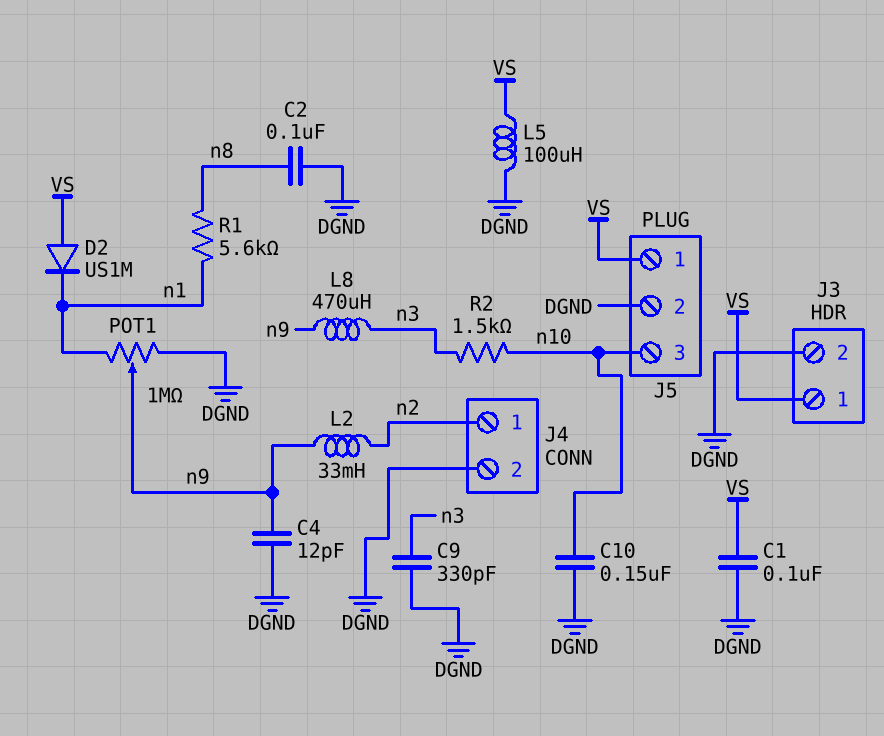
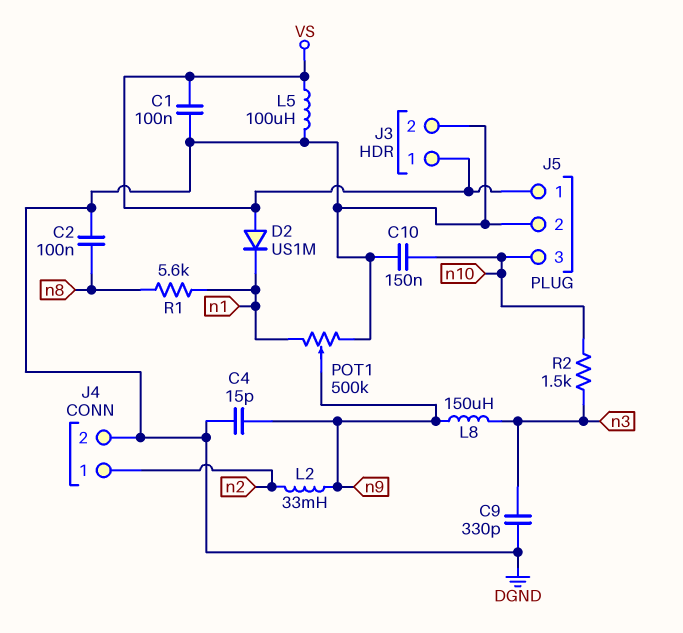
C4: 12pF (DGND, n9) -> 15pF (DGND, n9)
L8: 470uH (n3, n9) -> 150uH (n3, n9)
POT1: 1M (DGND, n1, wiper n9) -> 500k (DGND, n1, wiper n9)

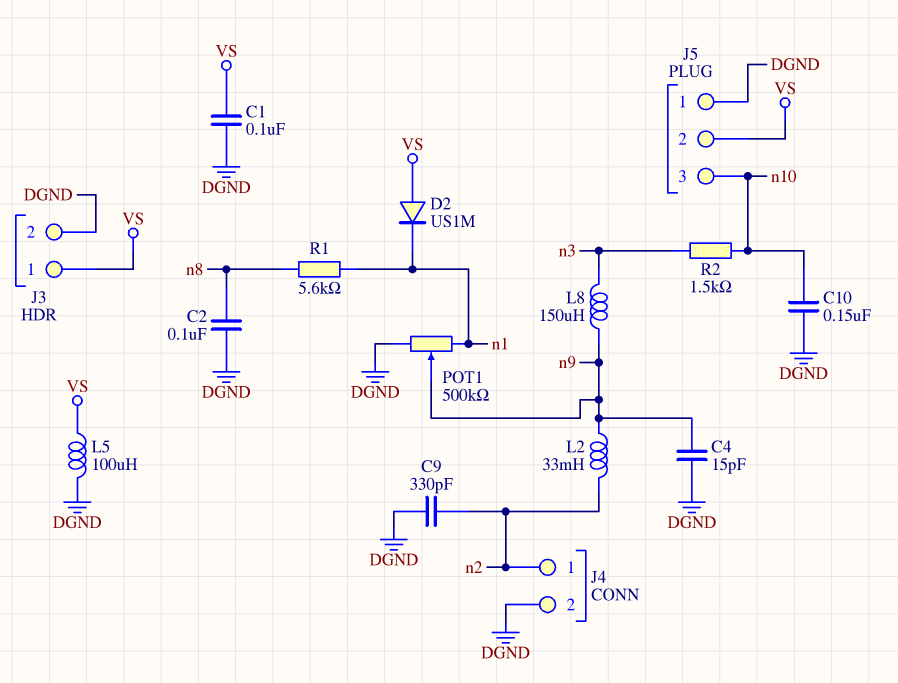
C9: 330pF (DGND, n3) -> 330pF (DGND, n2)
J5 pin 1: VS -> DGND
J5 pin 2: DGND -> VS

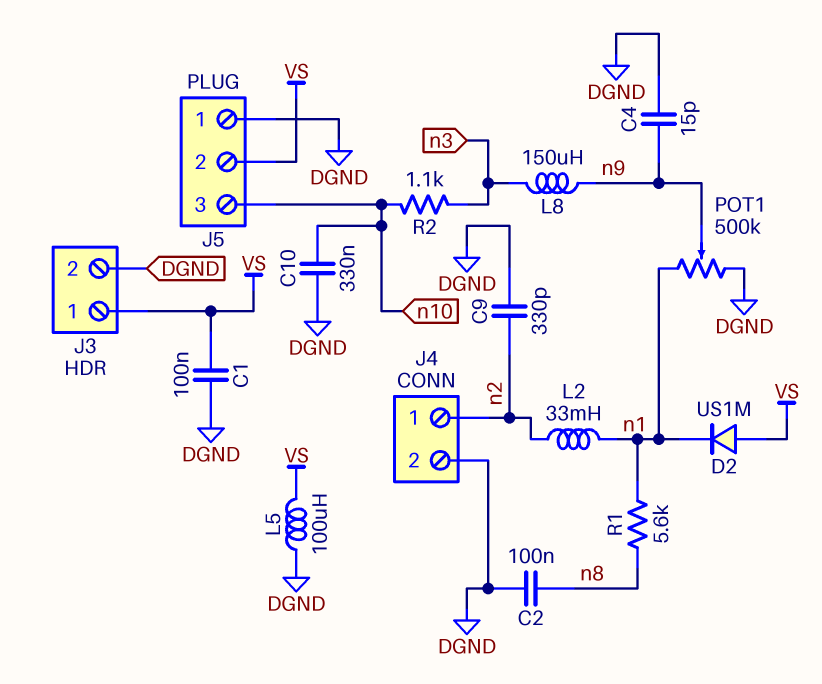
C10: 150nF (DGND, n10) -> 330nF (DGND, n10)
L2: 33mH (n2, n9) -> 33mH (n1, n2)
R2: 1.5k (n3, n10) -> 1.1k (n3, n10)

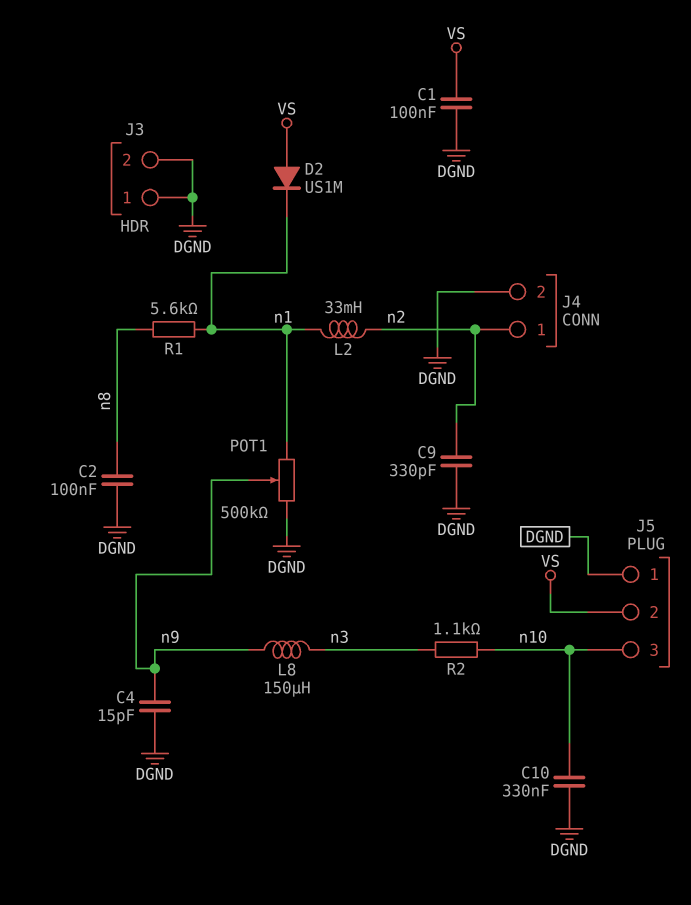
J3 pin 1: VS -> DGND
L5: 100uH (DGND, VS) -> none

